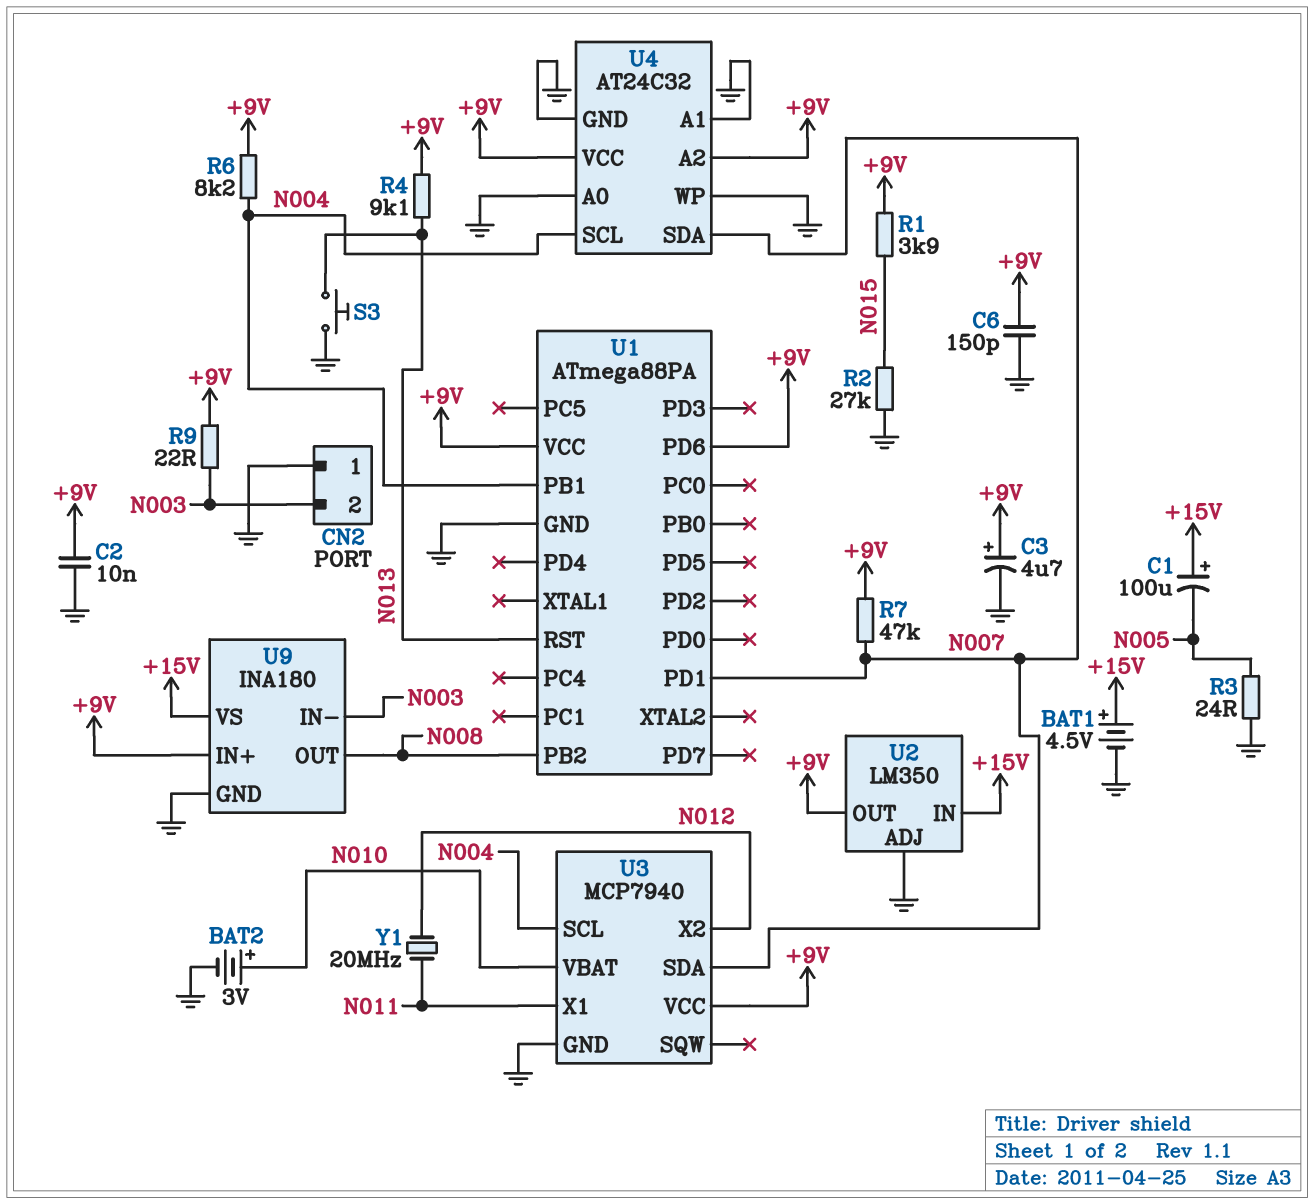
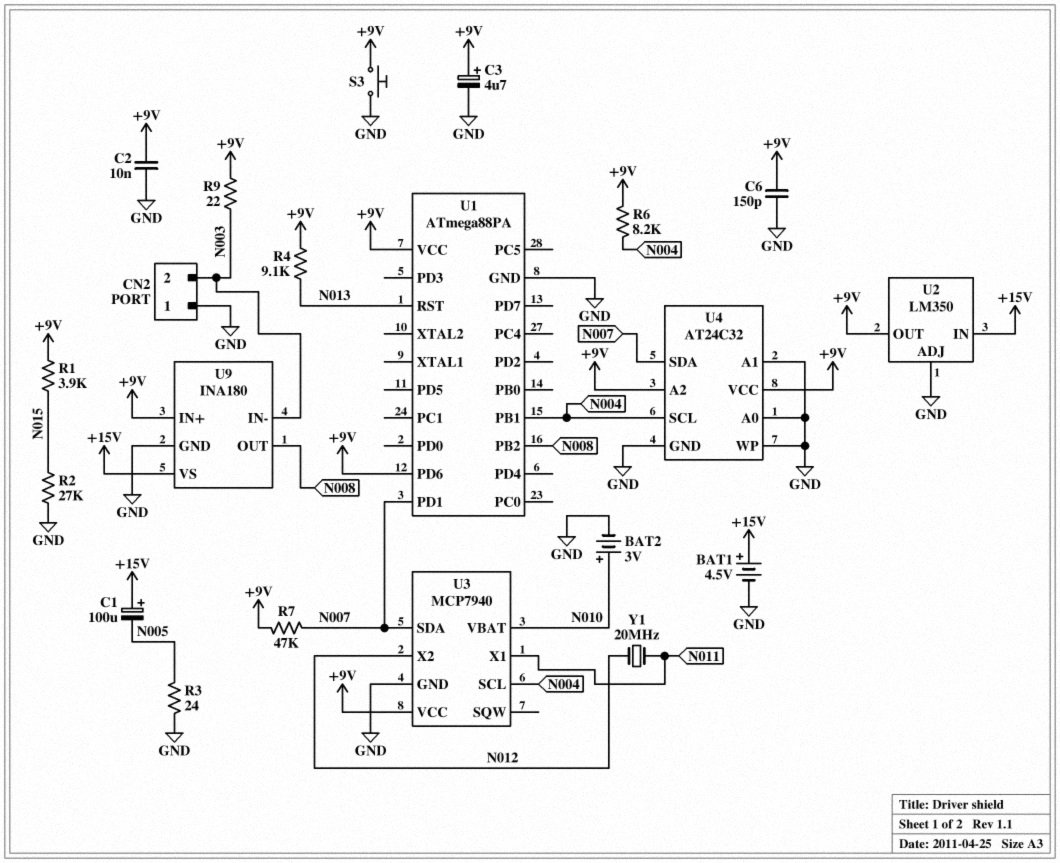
S3: button (GND, N013) -> button (+9V, GND)

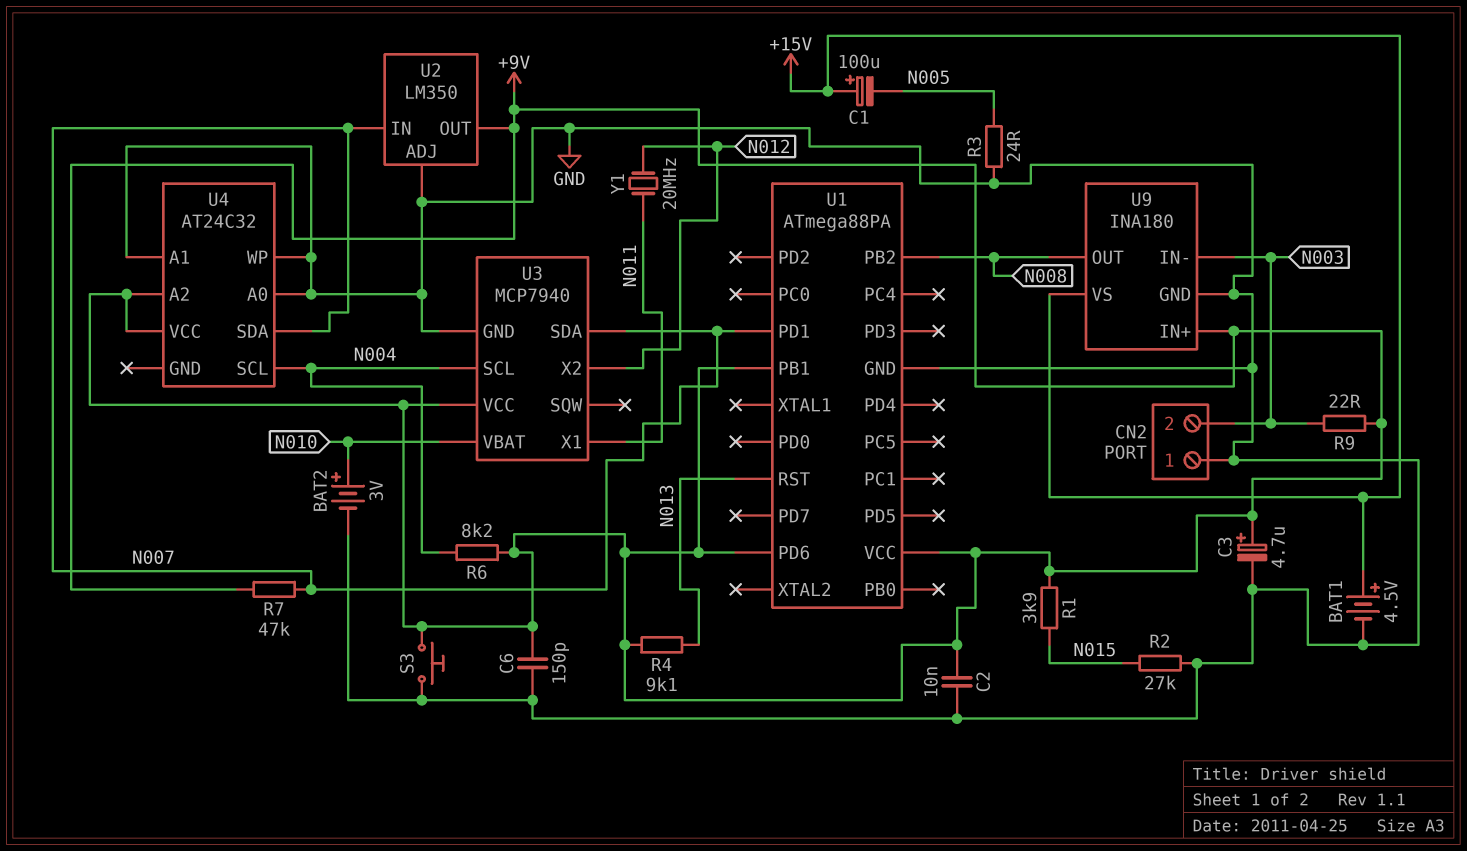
U1 pin PB1: N004 -> +9V
U2 pin IN: +15V -> N007
U4 pin GND: GND -> none

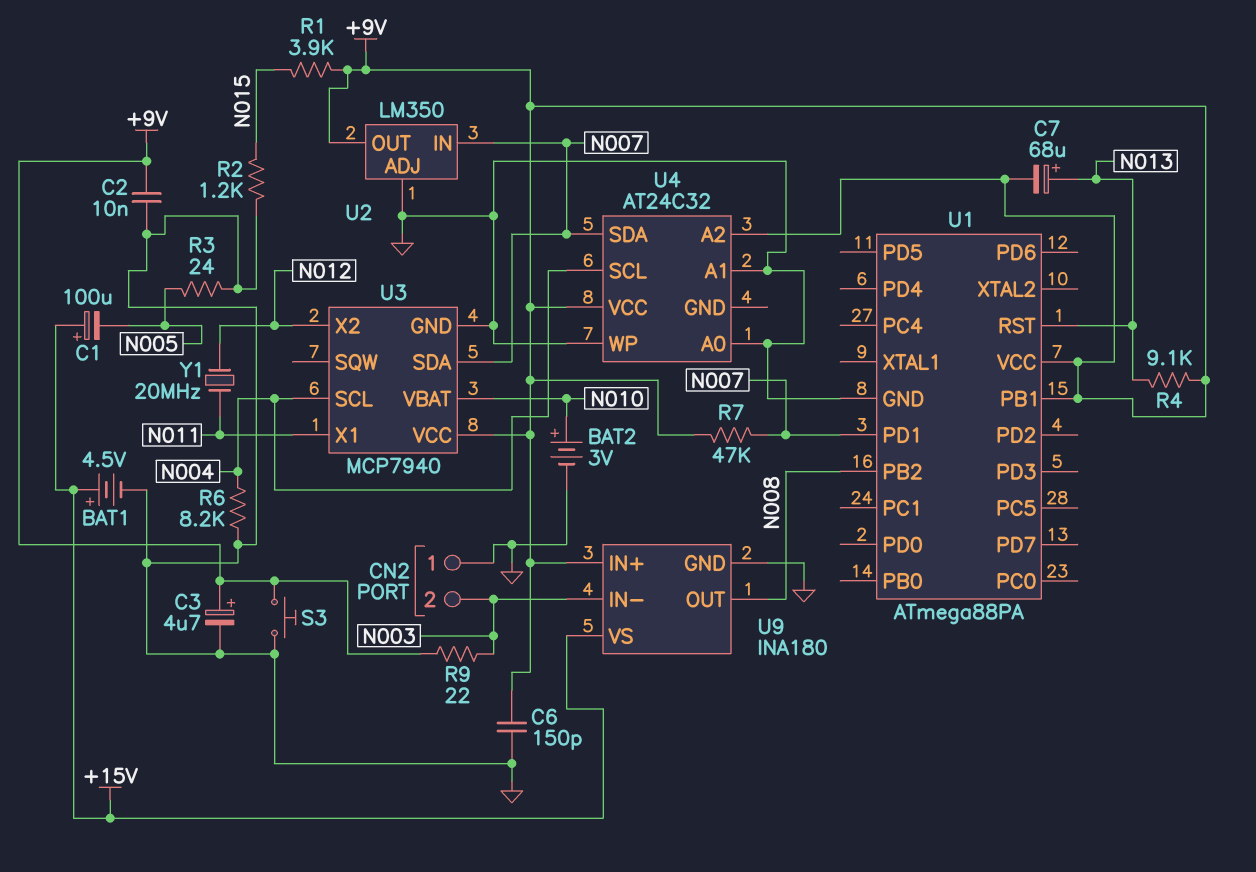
C7: none -> 68uF (plus N013, minus +9V)
R2: 27k (GND, N015) -> 1.2k (GND, N015)
R6: 8.2k (+9V, N004) -> 8.2k (GND, N004)
U1 pin PD6: +9V -> none

